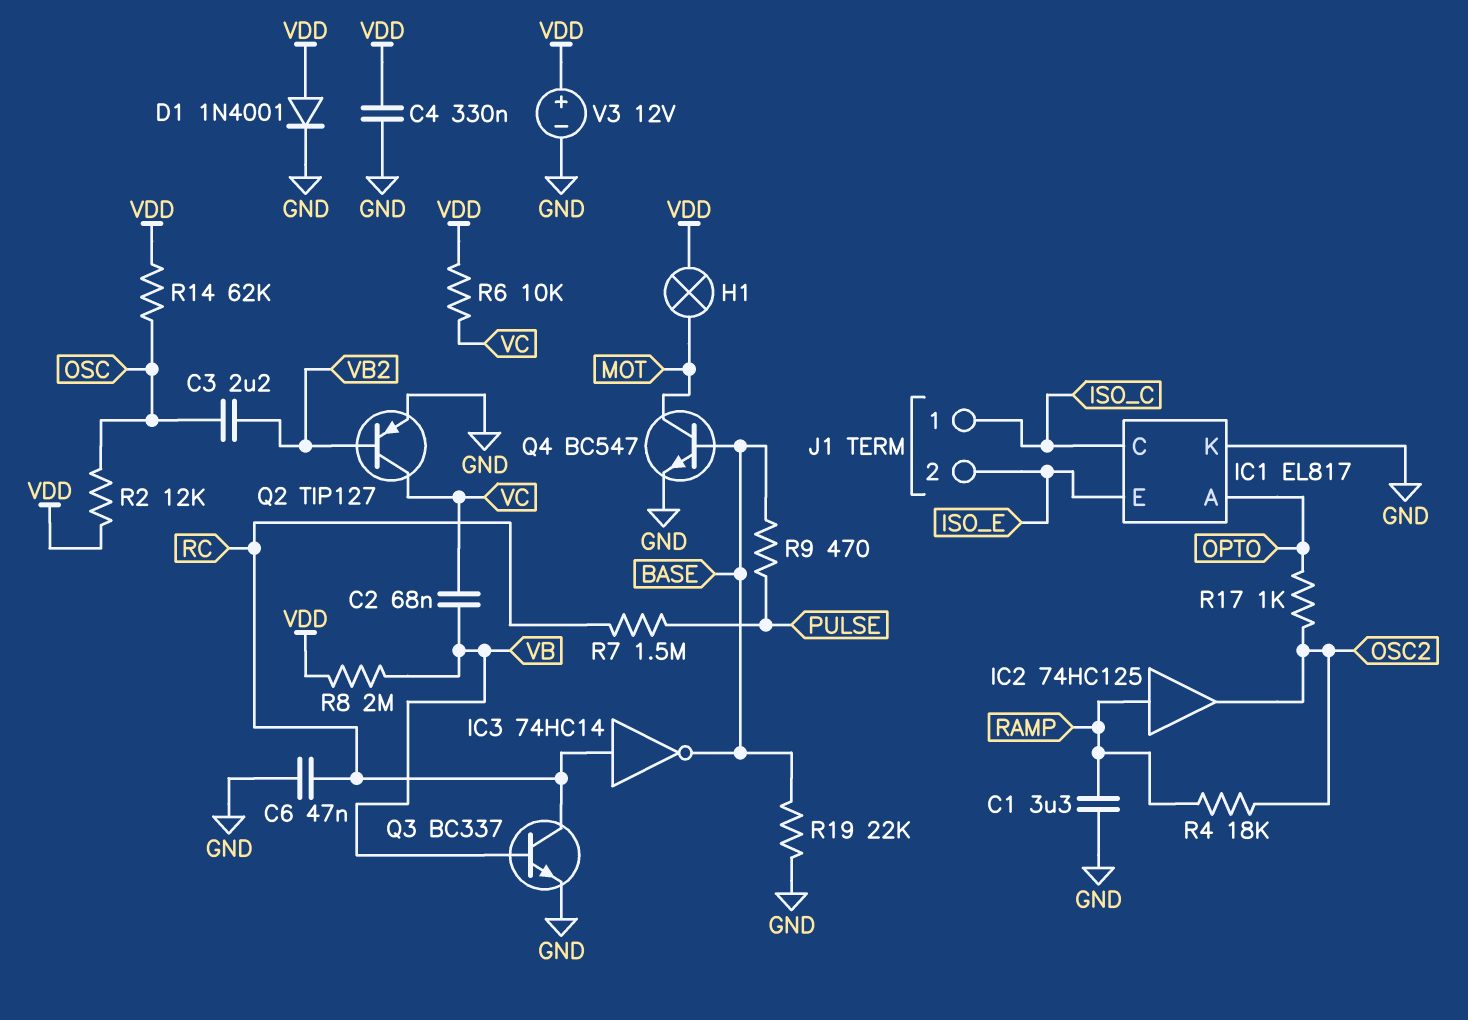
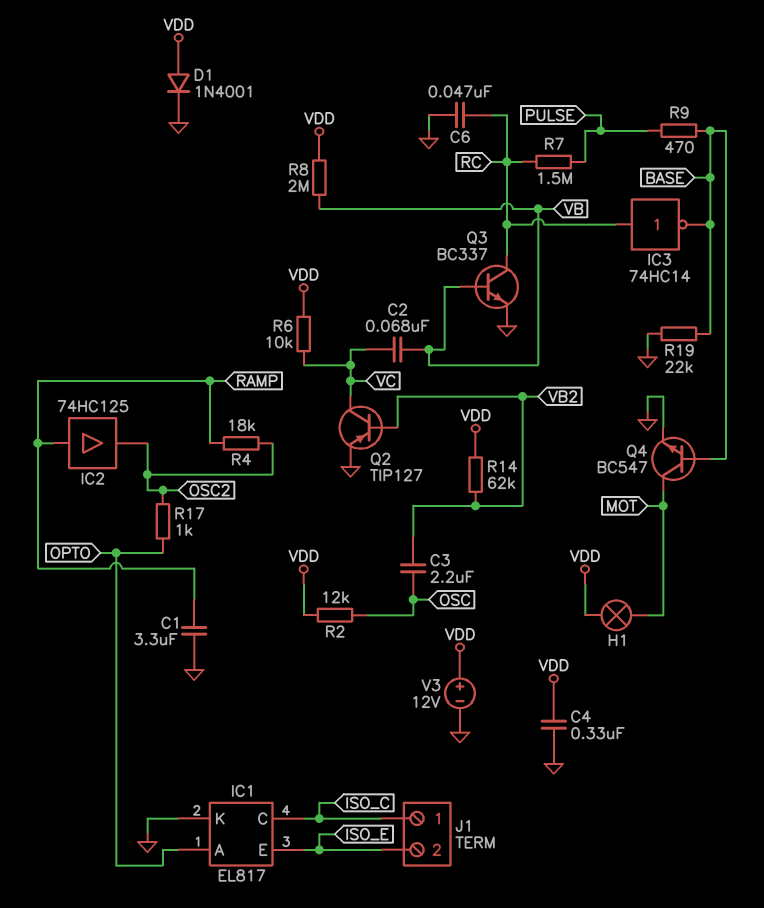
R14: 62k (OSC, VDD) -> 62k (VB2, VDD)

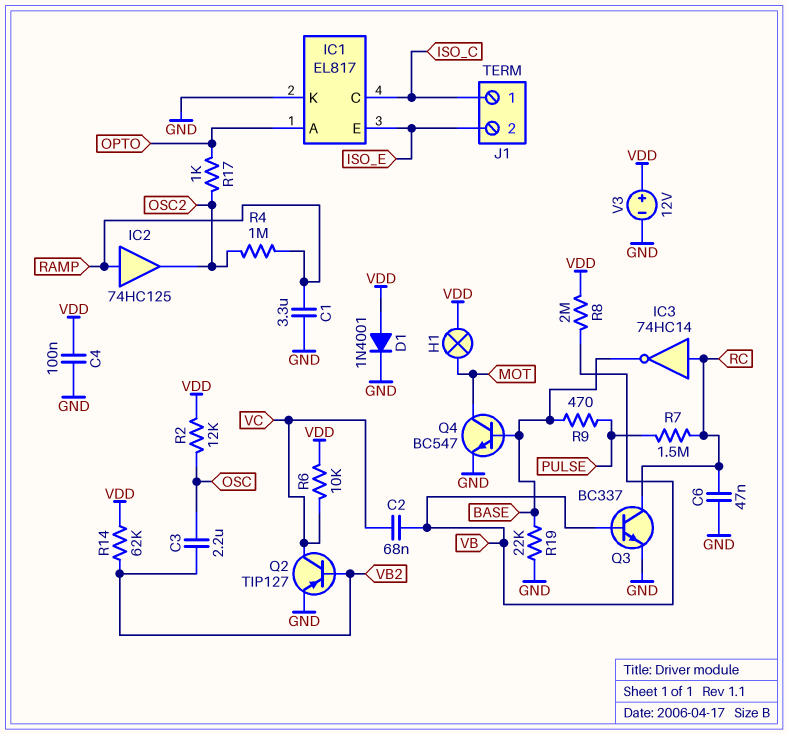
C4: 330nF (GND, VDD) -> 100nF (GND, VDD)
R4: 18k (OSC2, RAMP) -> 1M (OSC2, RAMP)

